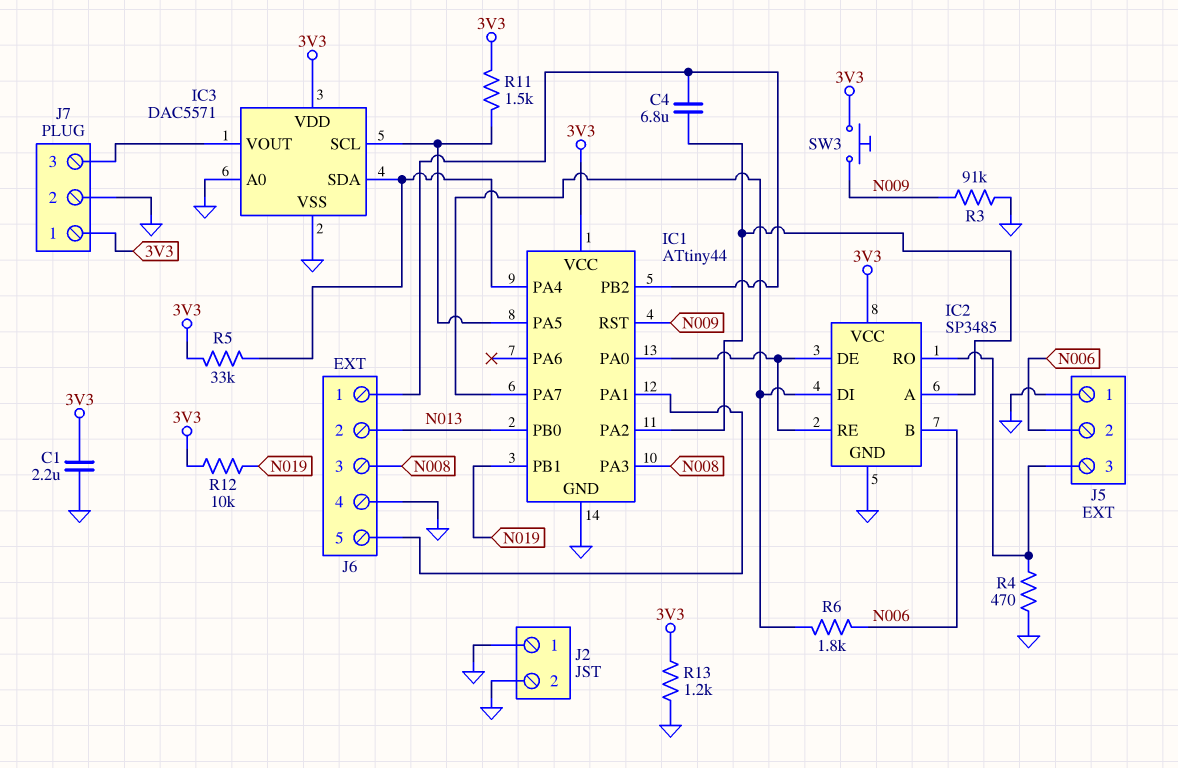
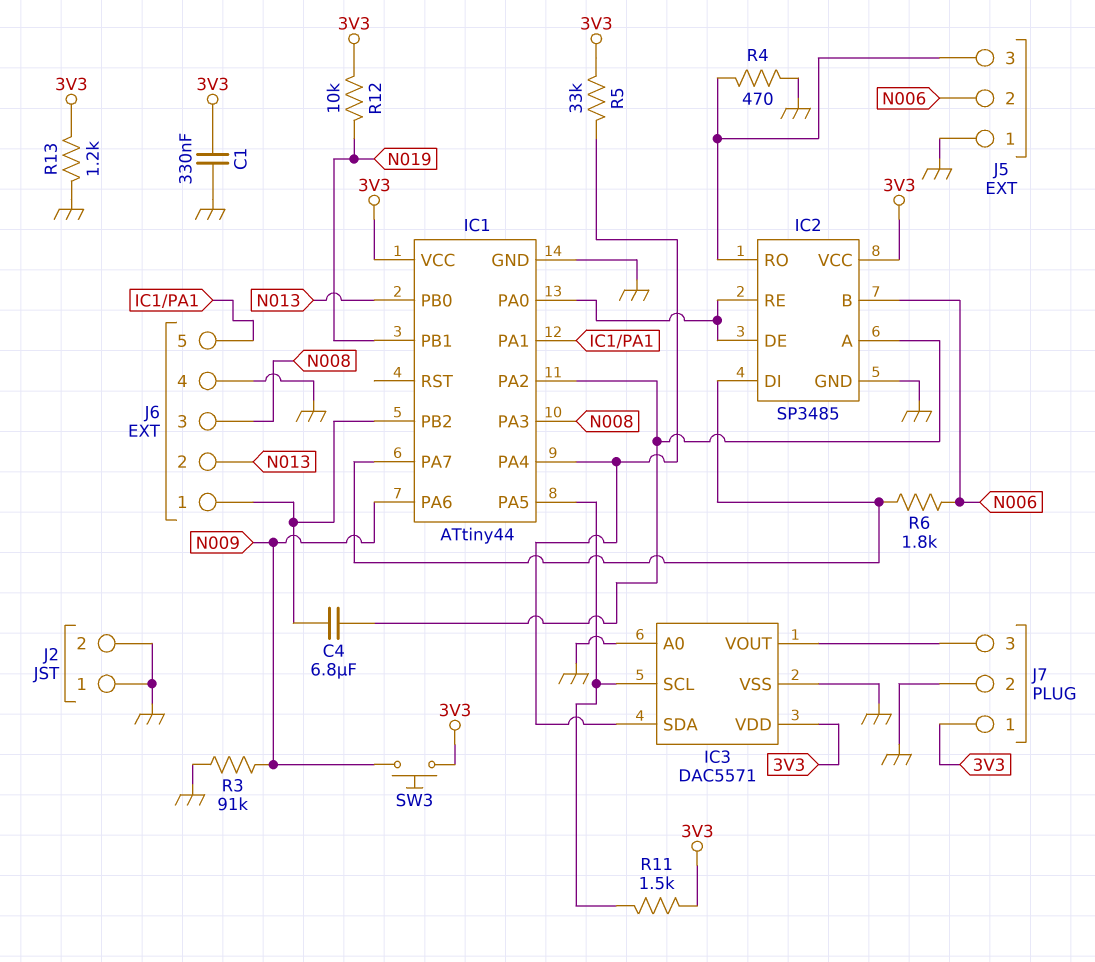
C1: 2.2uF (3V3, GND) -> 330nF (3V3, GND)
IC1 pin PA6: none -> N009
IC1 pin RST: N009 -> none

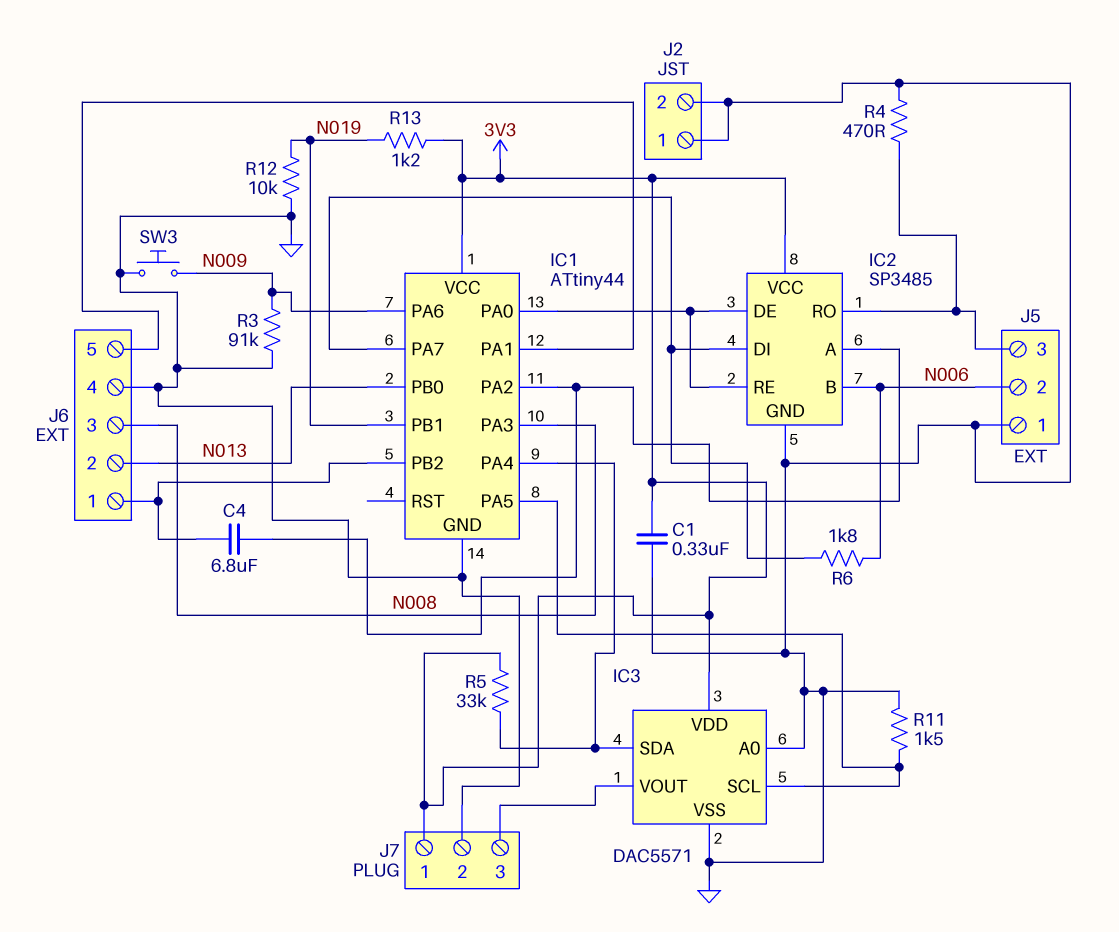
R11: 1.5k (3V3, IC1/PA5) -> 1.5k (GND, IC1/PA5)
R12: 10k (3V3, N019) -> 10k (GND, N019)
R13: 1.2k (3V3, GND) -> 1.2k (3V3, N019)
SW3: button (3V3, N009) -> button (GND, N009)

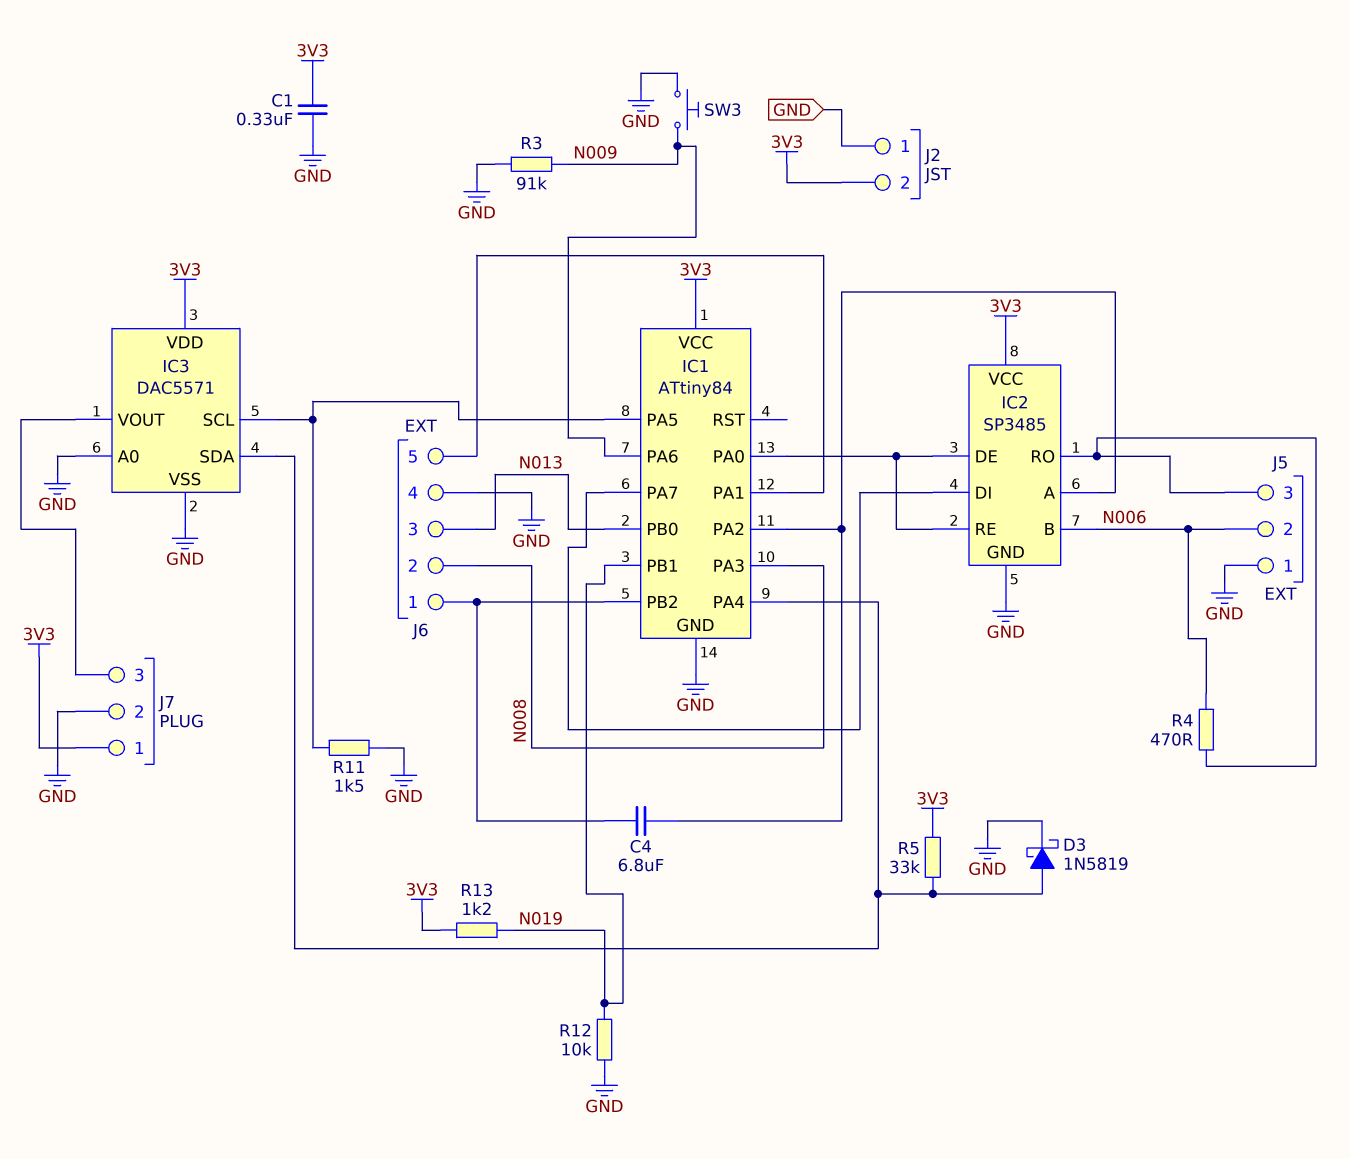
D3: none -> schottky 1N5819 (A IC1/PA4, K GND)
IC1: ATtiny44 -> ATtiny84
J2 pin 2: GND -> 3V3
J6 pin 2: N013 -> N008
J6 pin 3: N008 -> N013
R4: 470 (GND, IC2/RO) -> 470 (IC2/RO, N006)
R6: 1.8k (IC1/PA7, N006) -> none

